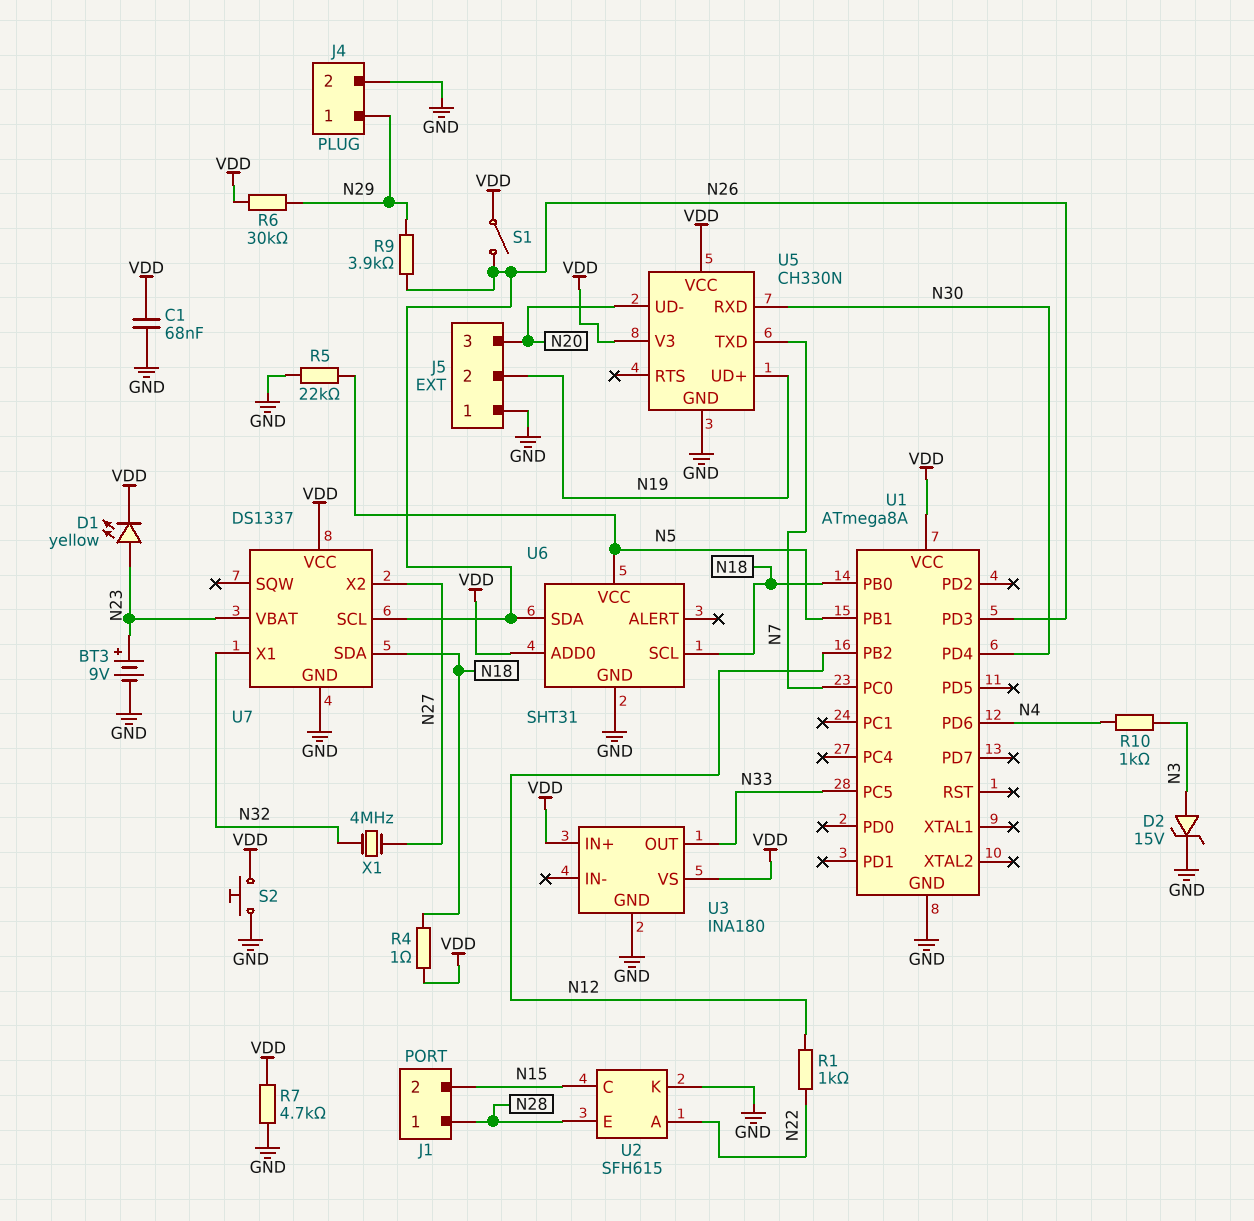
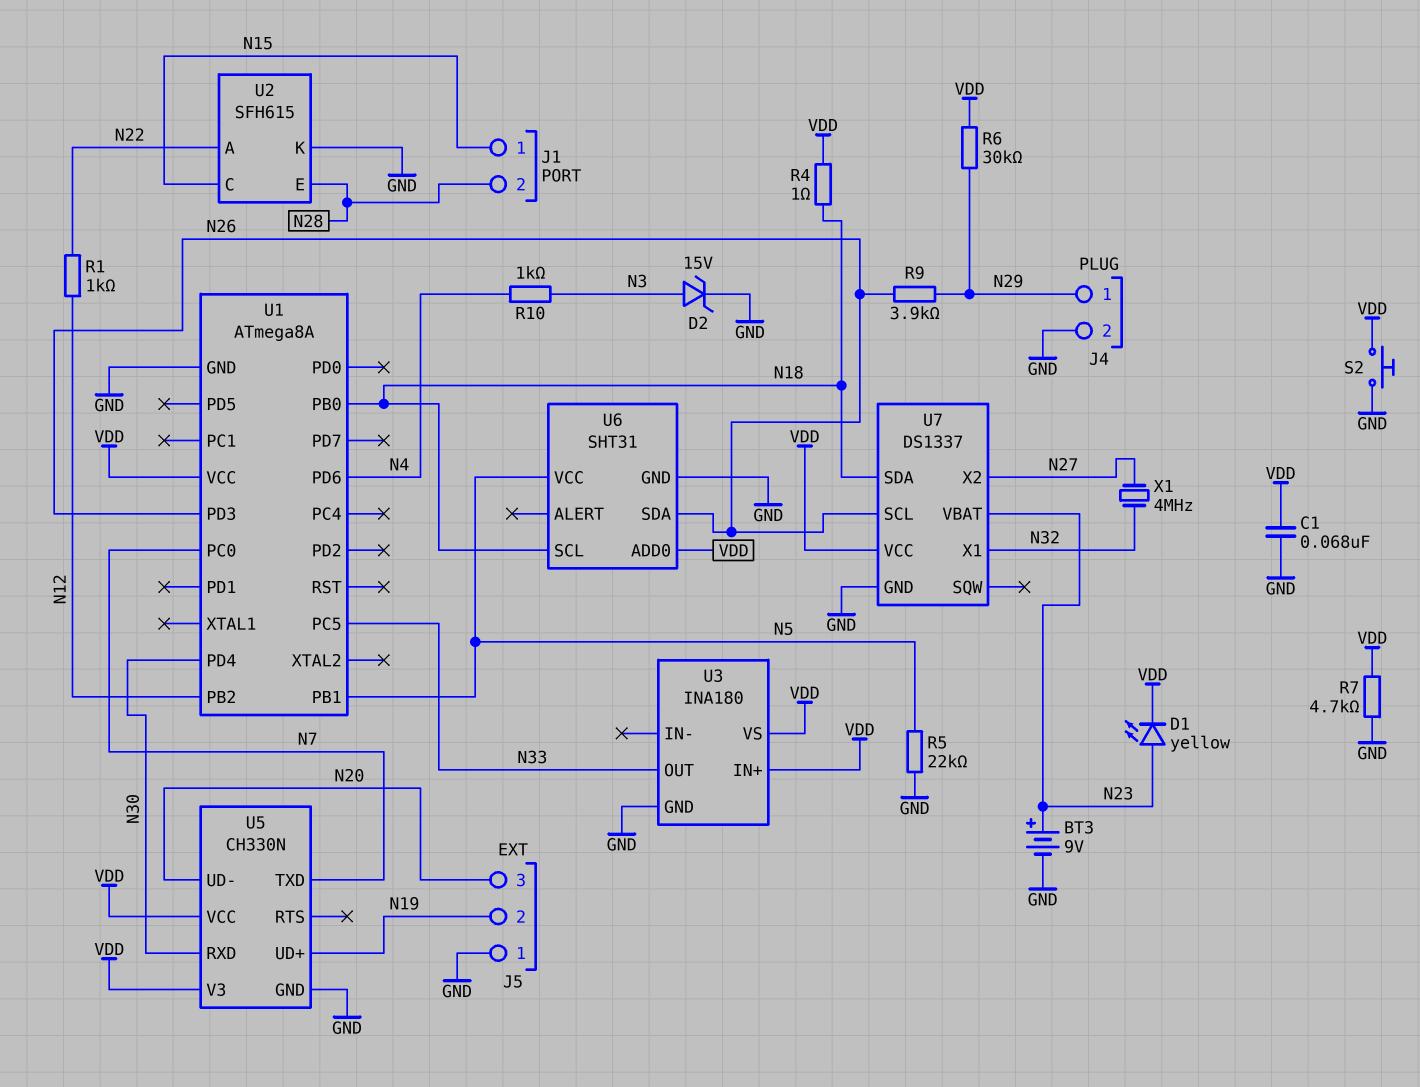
J1 pin 1: N28 -> N15
J1 pin 2: N15 -> N28
S1: switch (N26, VDD) -> none

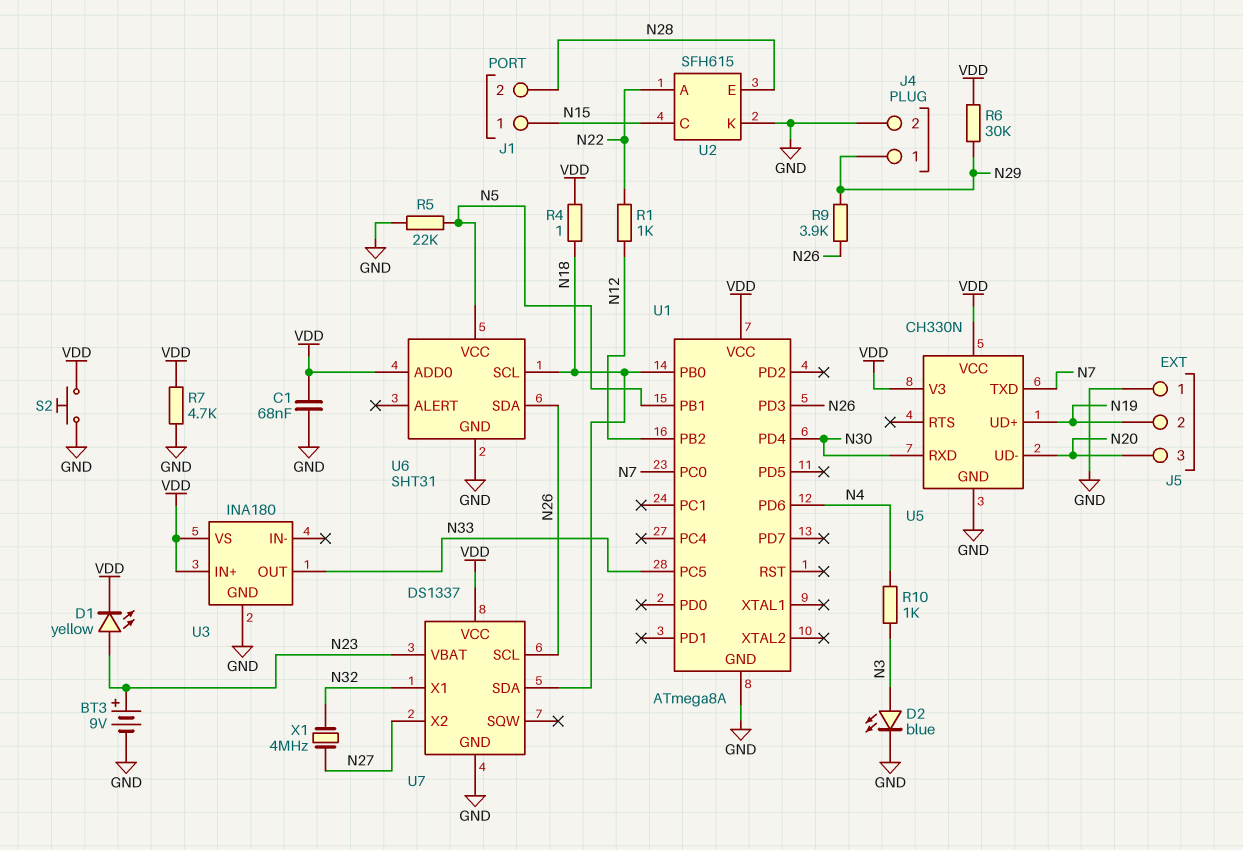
D2: zener 15V (A N3, K GND) -> LED blue (A N3, K GND)

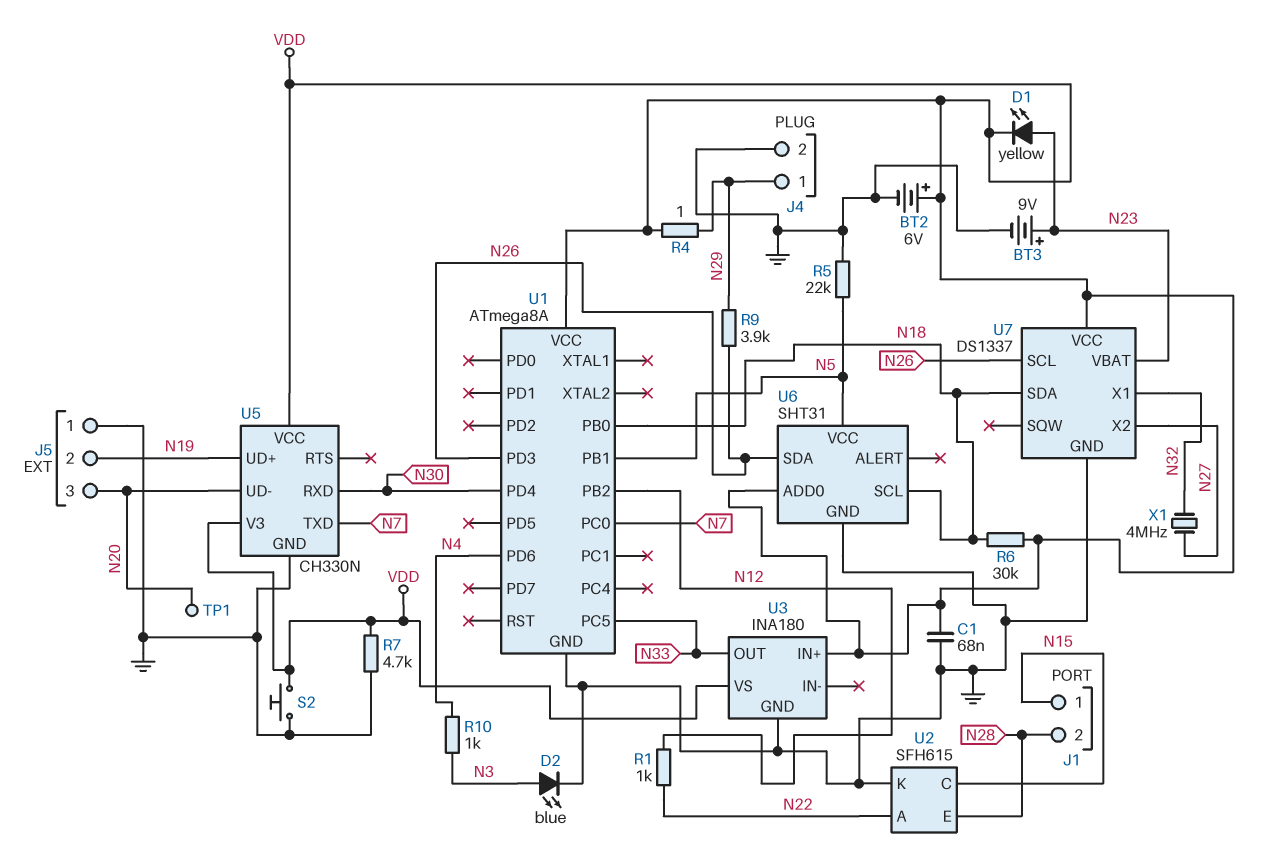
BT2: none -> 6V (plus VDD, minus GND)
R4: 1 (N18, VDD) -> 1 (N29, VDD)
R6: 30k (N29, VDD) -> 30k (N18, VDD)
TP1: none -> test point (N20)

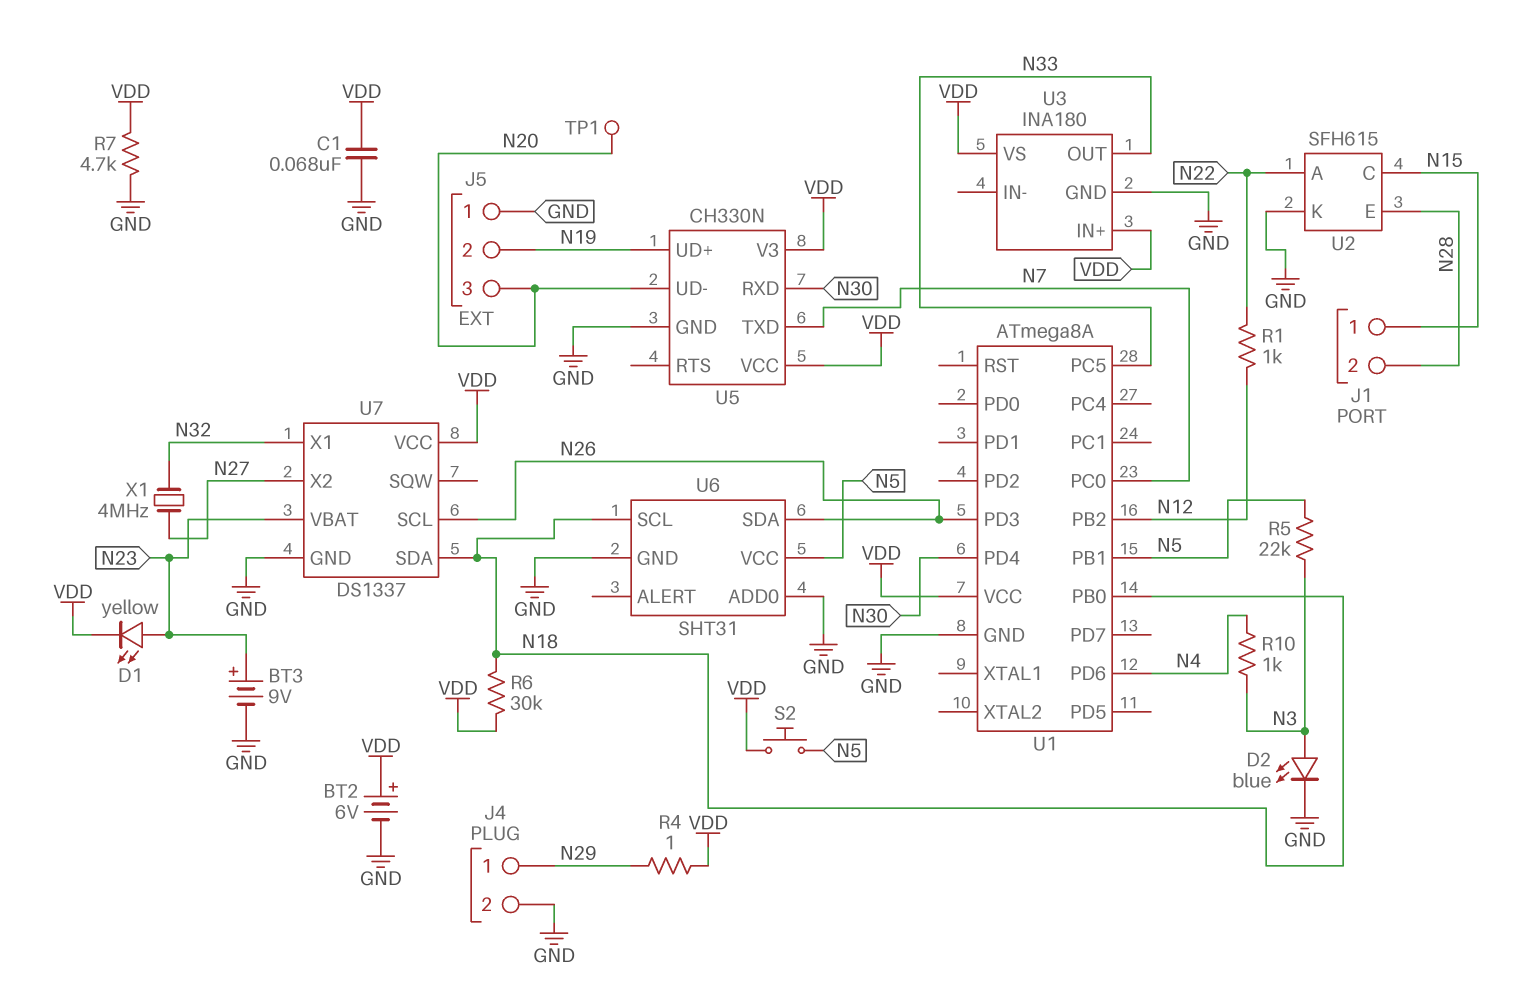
R5: 22k (GND, N5) -> 22k (N3, N5)
R9: 3.9k (N26, N29) -> none
S2: button (GND, VDD) -> button (N5, VDD)
U6 pin ADD0: VDD -> GND

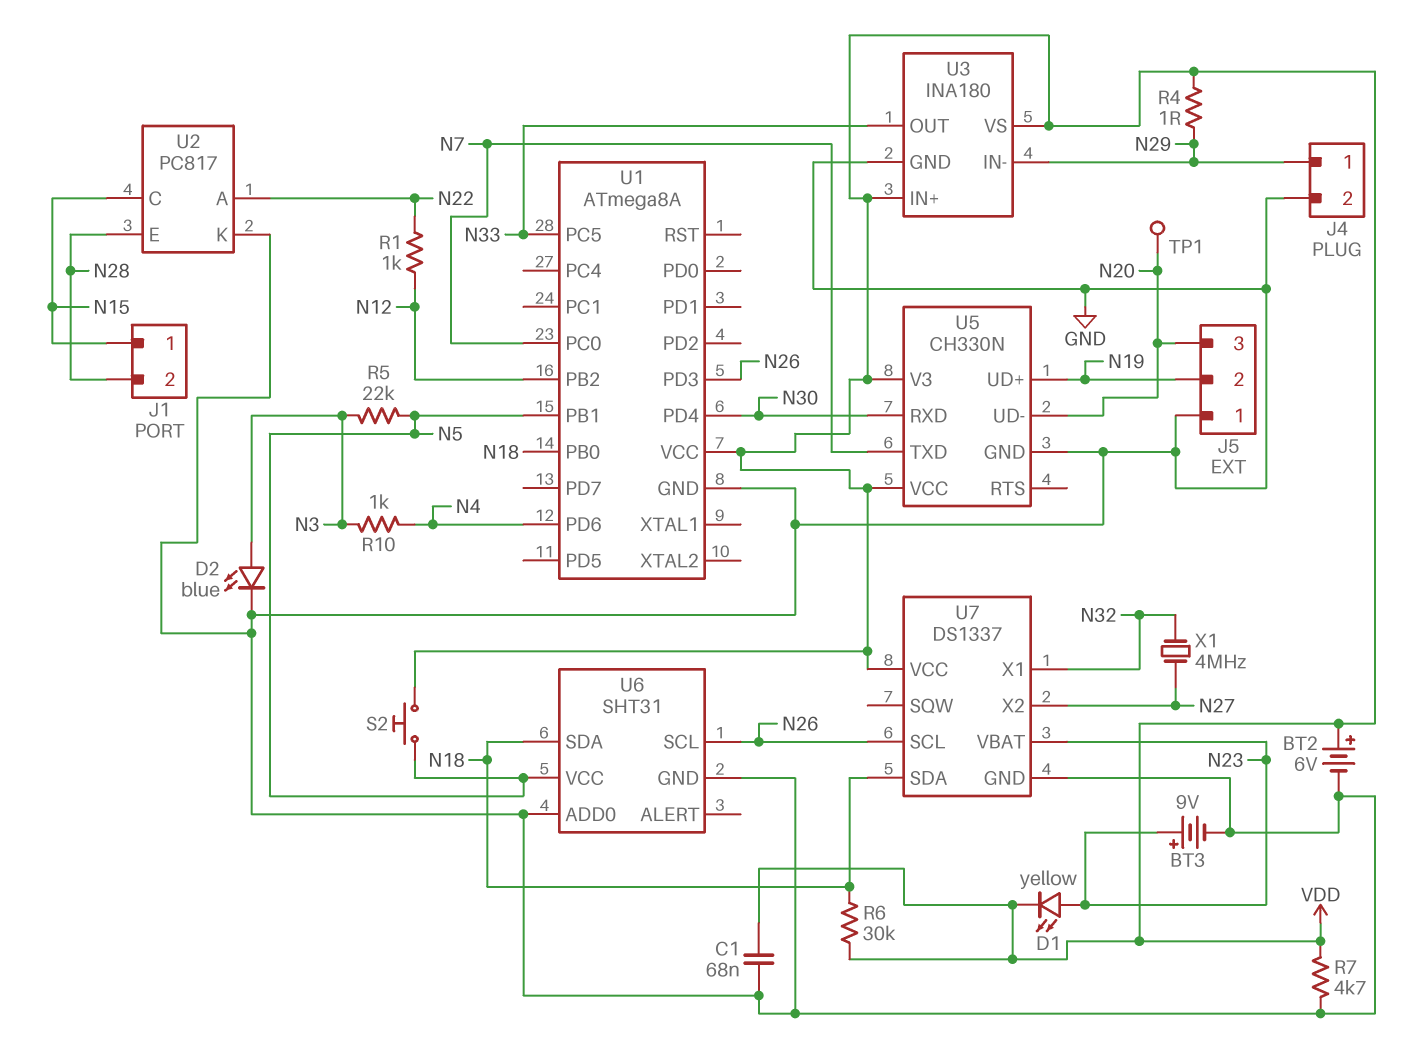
U2: SFH615 -> PC817
U3 pin IN-: none -> N29
U6 pin SCL: N18 -> N26
U6 pin SDA: N26 -> N18

